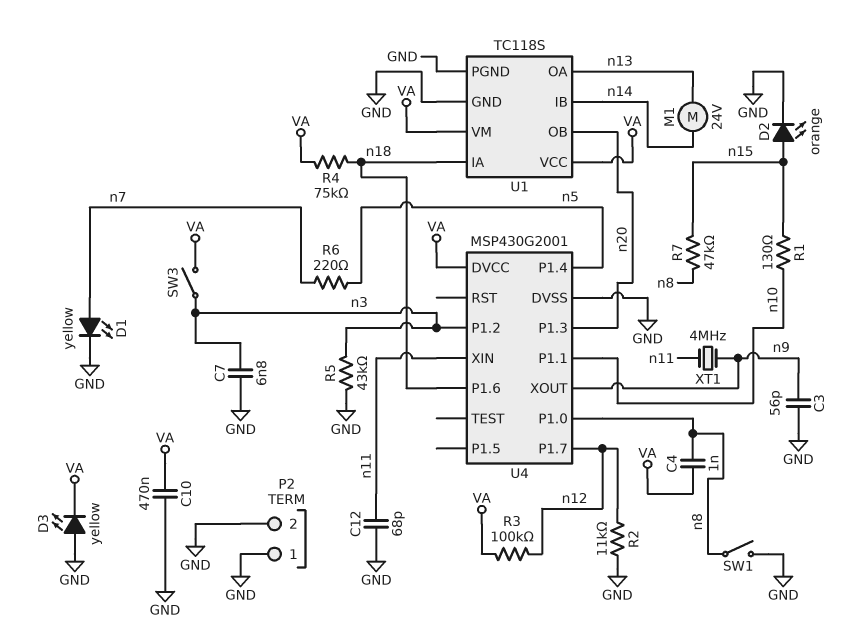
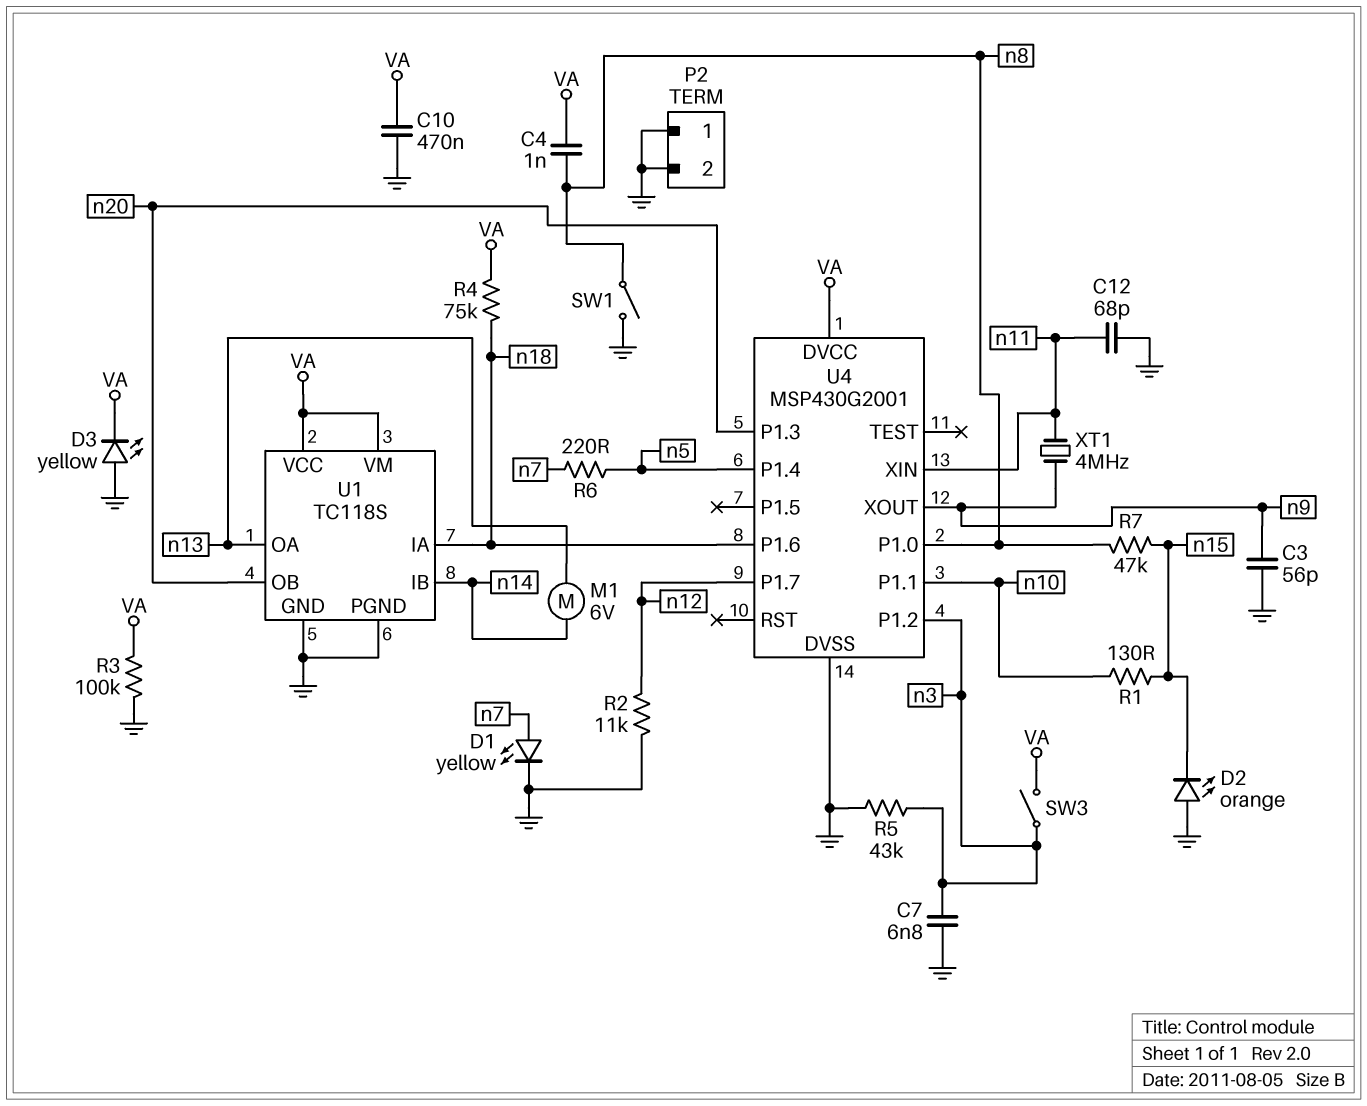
D2: LED orange (A n15, K GND) -> LED orange (A GND, K n15)
M1: motor 24V (n13, n14) -> motor 6V (n13, n14)
R3: 100k (VA, n12) -> 100k (GND, VA)

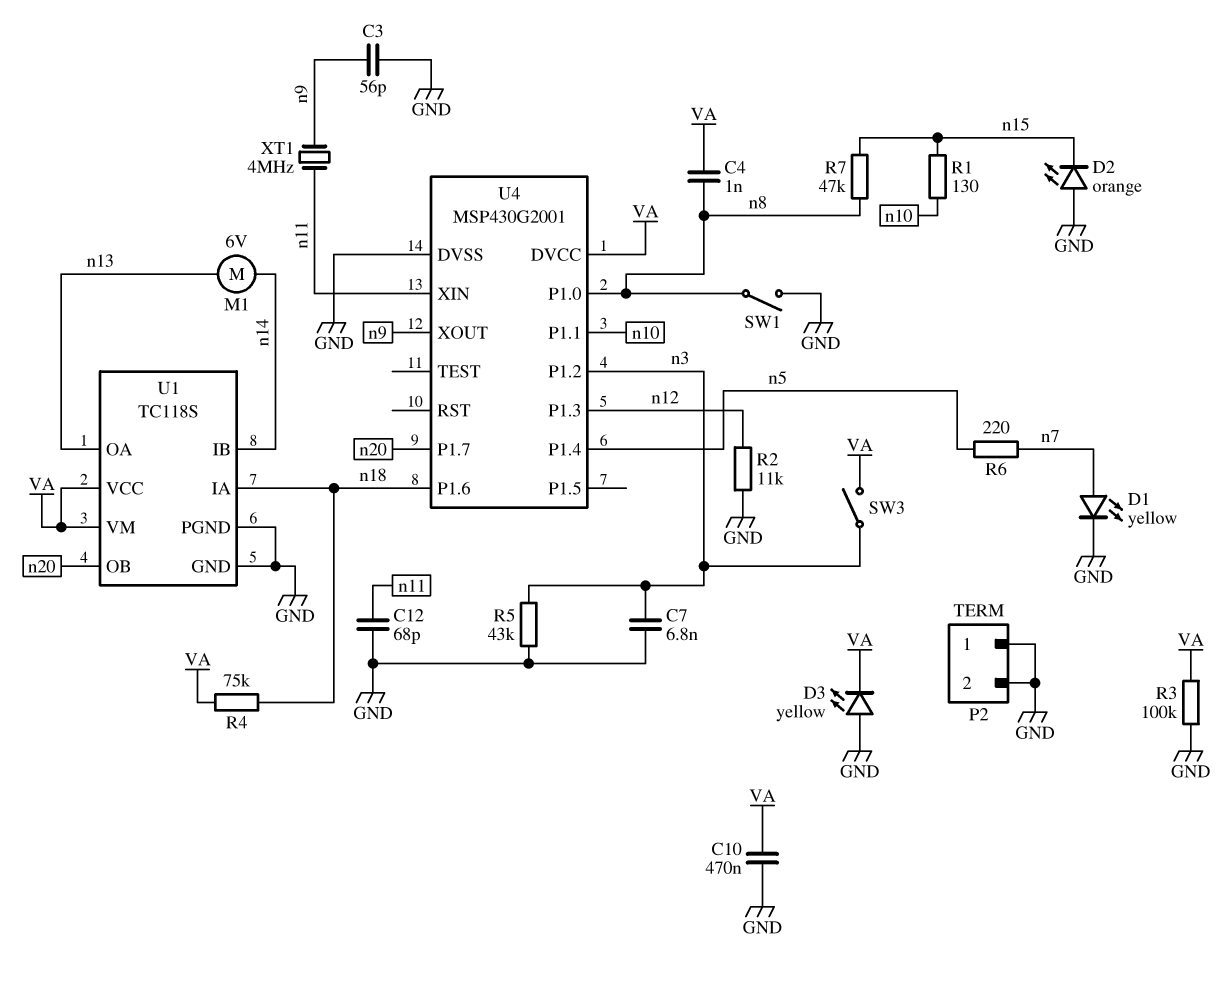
U4 pin P1.3: n20 -> n12
U4 pin P1.7: n12 -> n20

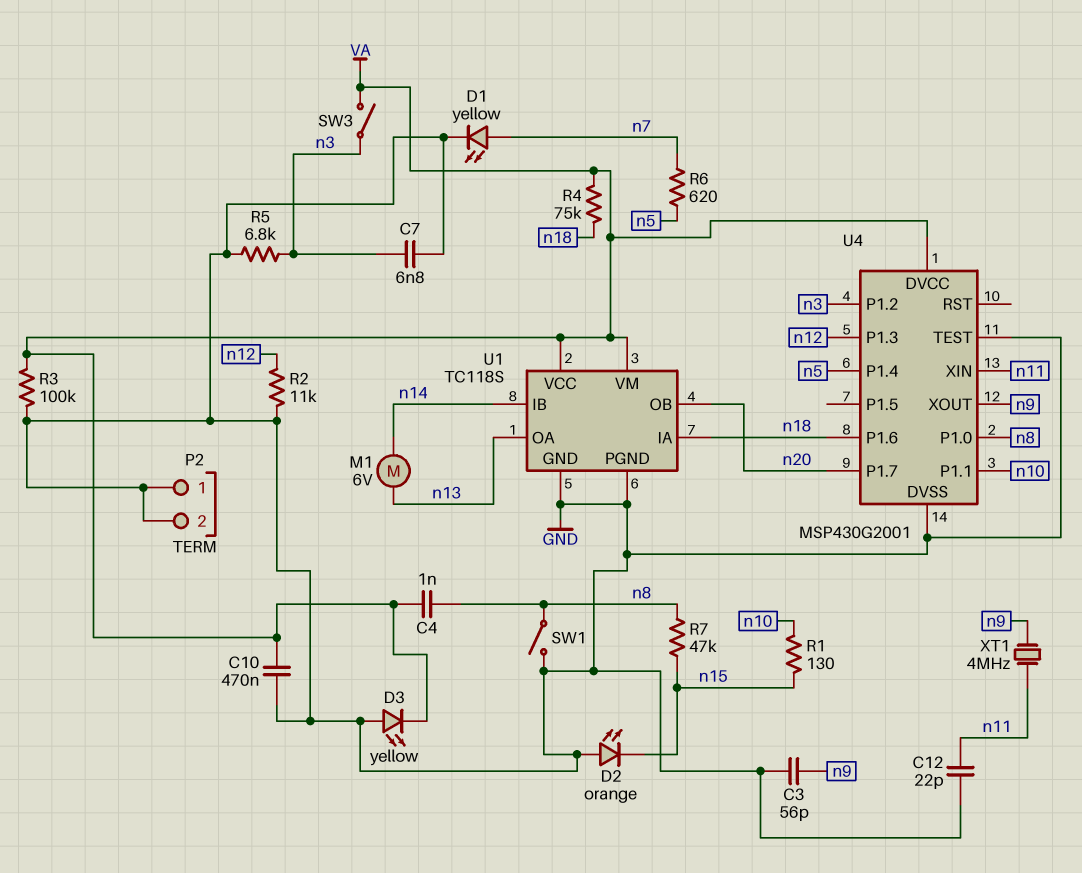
C12: 68pF (GND, n11) -> 22pF (GND, n11)
R5: 43k (GND, n3) -> 6.8k (GND, n3)
R6: 220 (n5, n7) -> 620 (n5, n7)
U4 pin TEST: none -> GND

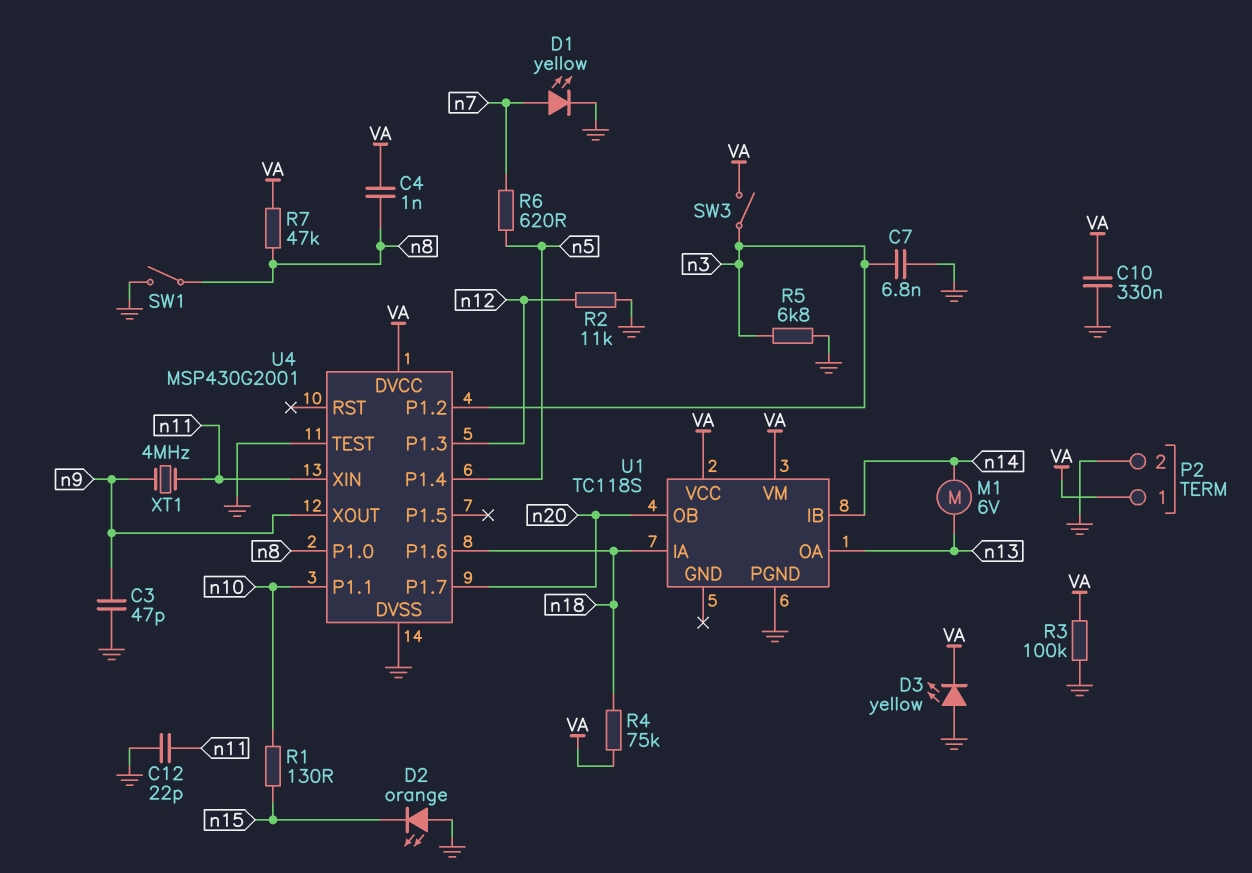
C3: 56pF (GND, n9) -> 47pF (GND, n9)
C10: 470nF (GND, VA) -> 330nF (GND, VA)
P2 pin 1: GND -> VA
R7: 47k (n8, n15) -> 47k (VA, n8)
U1 pin GND: GND -> none

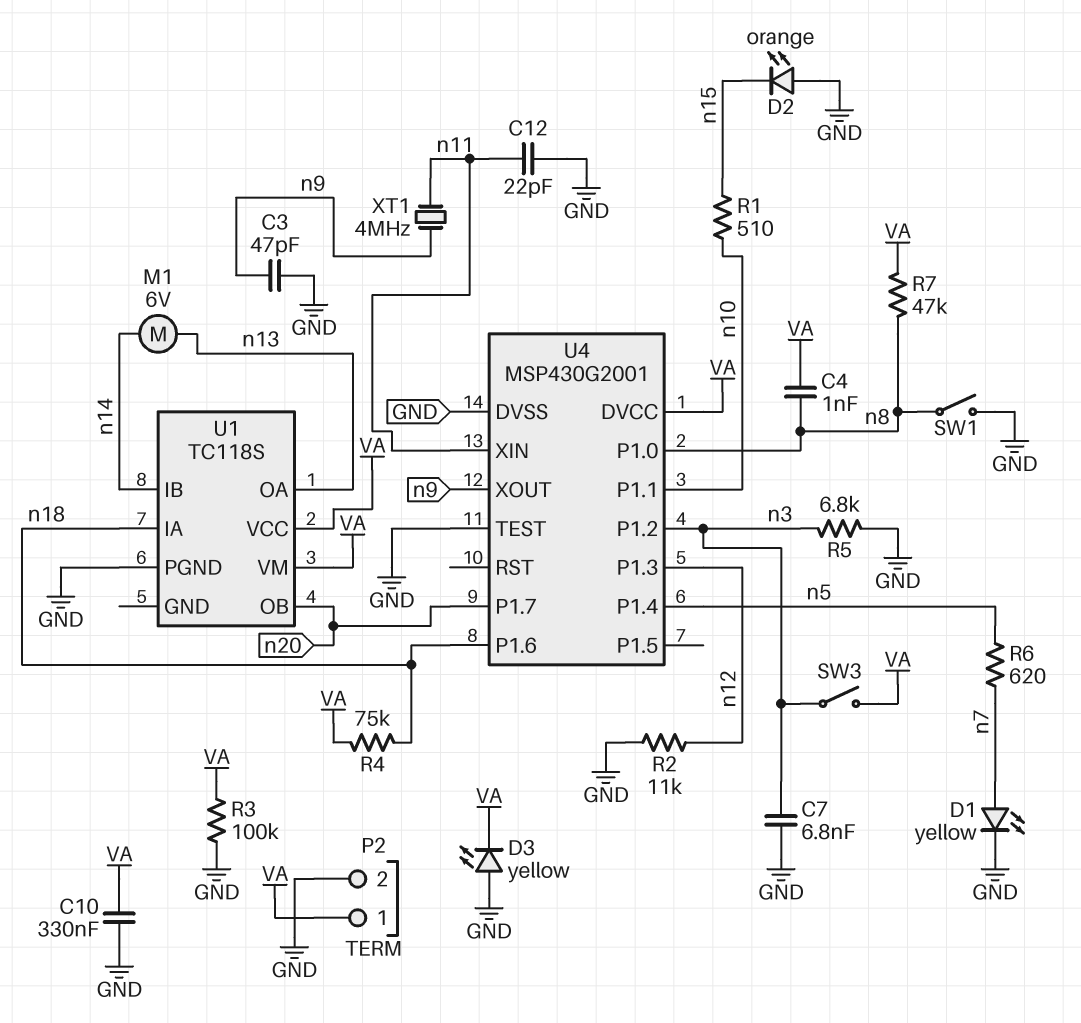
R1: 130 (n10, n15) -> 510 (n10, n15)

